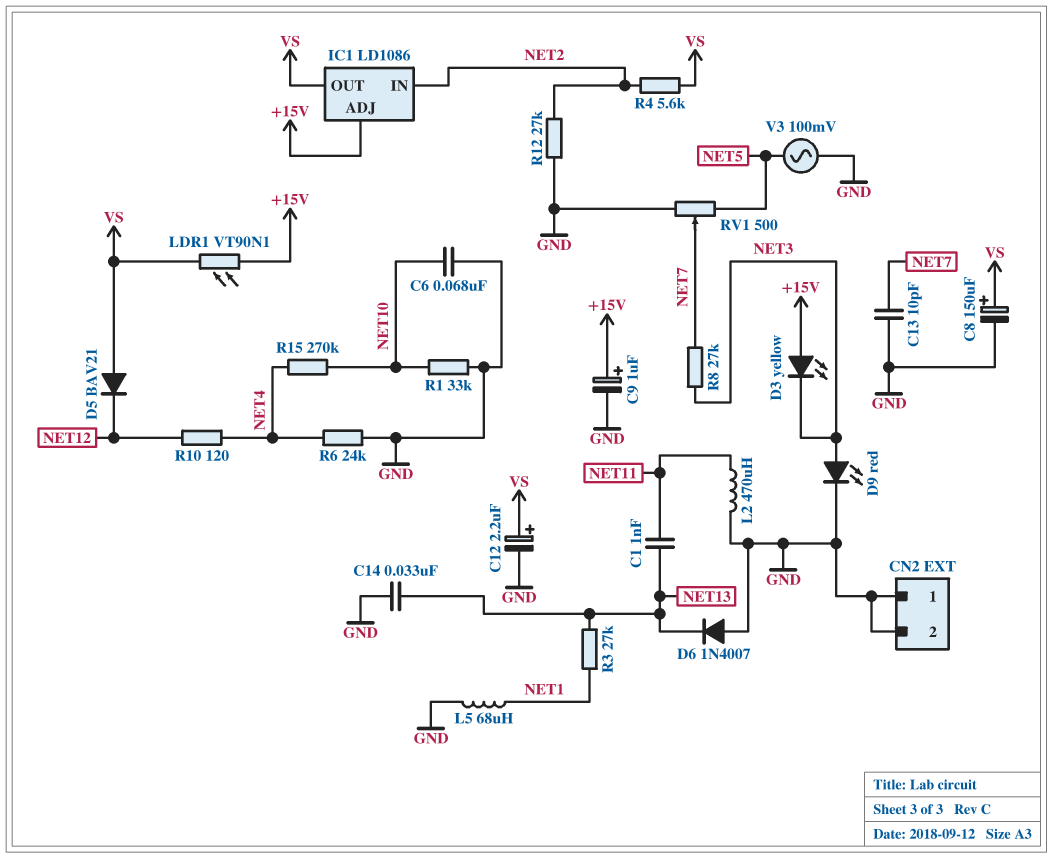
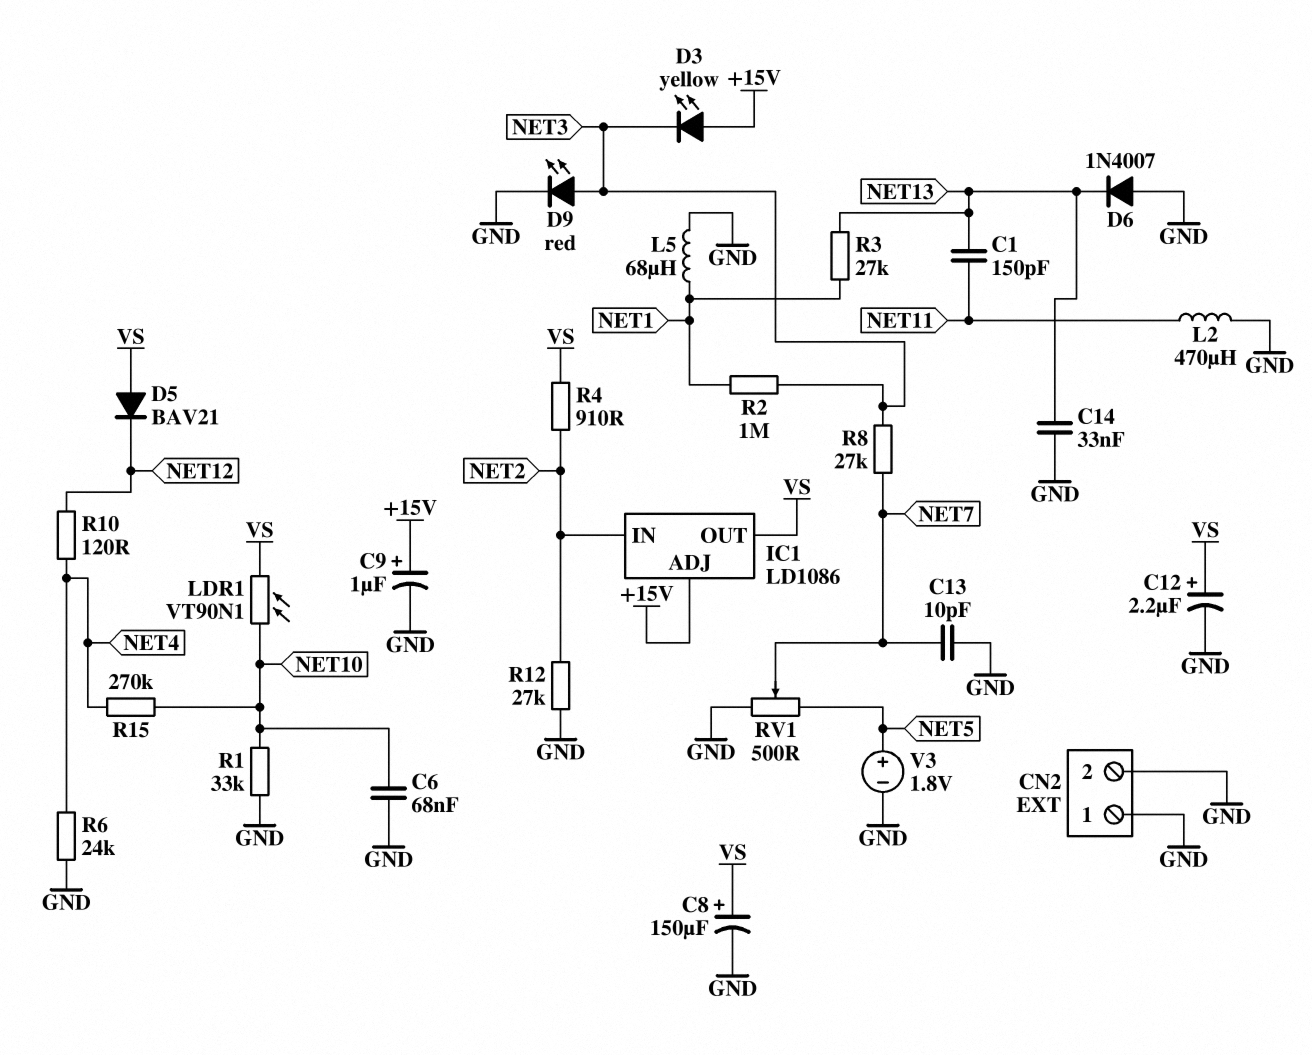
C1: 1nF (NET11, NET13) -> 150pF (NET11, NET13)
LDR1: VT90N1 (+15V, VS) -> VT90N1 (NET10, VS)
R2: none -> 1M (NET1, NET3)
R4: 5.6k (NET2, VS) -> 910 (NET2, VS)
V3: AC 100mV (GND, NET5) -> 1.8V (plus NET5, minus GND)

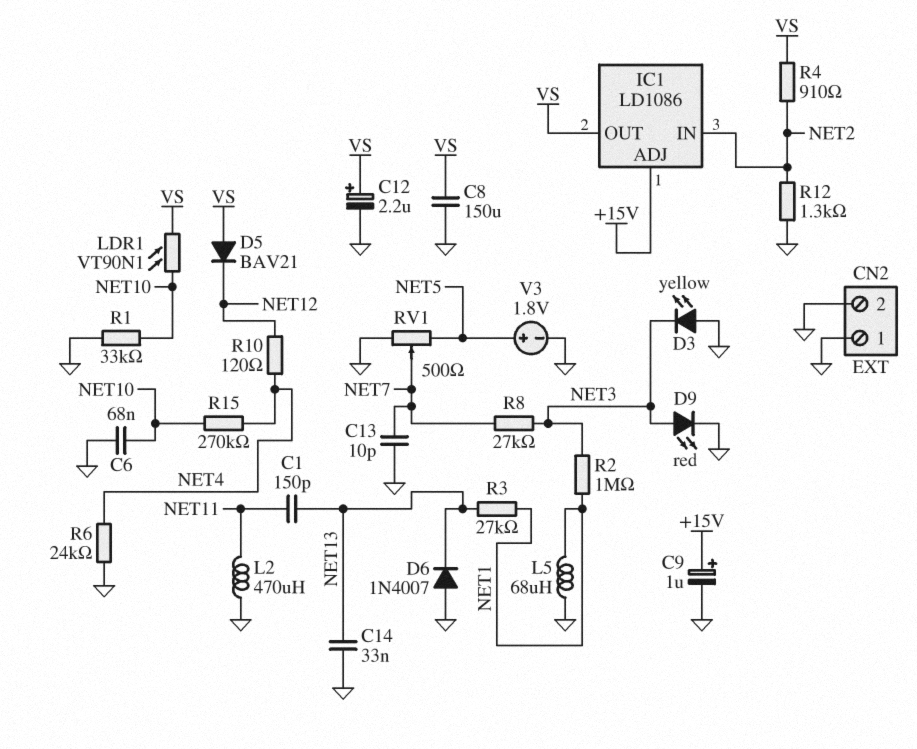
C8: 150uF (plus VS, minus GND) -> 150uF (GND, VS)
D3: LED yellow (A +15V, K NET3) -> LED yellow (A GND, K NET3)
R12: 27k (GND, NET2) -> 1.3k (GND, NET2)

